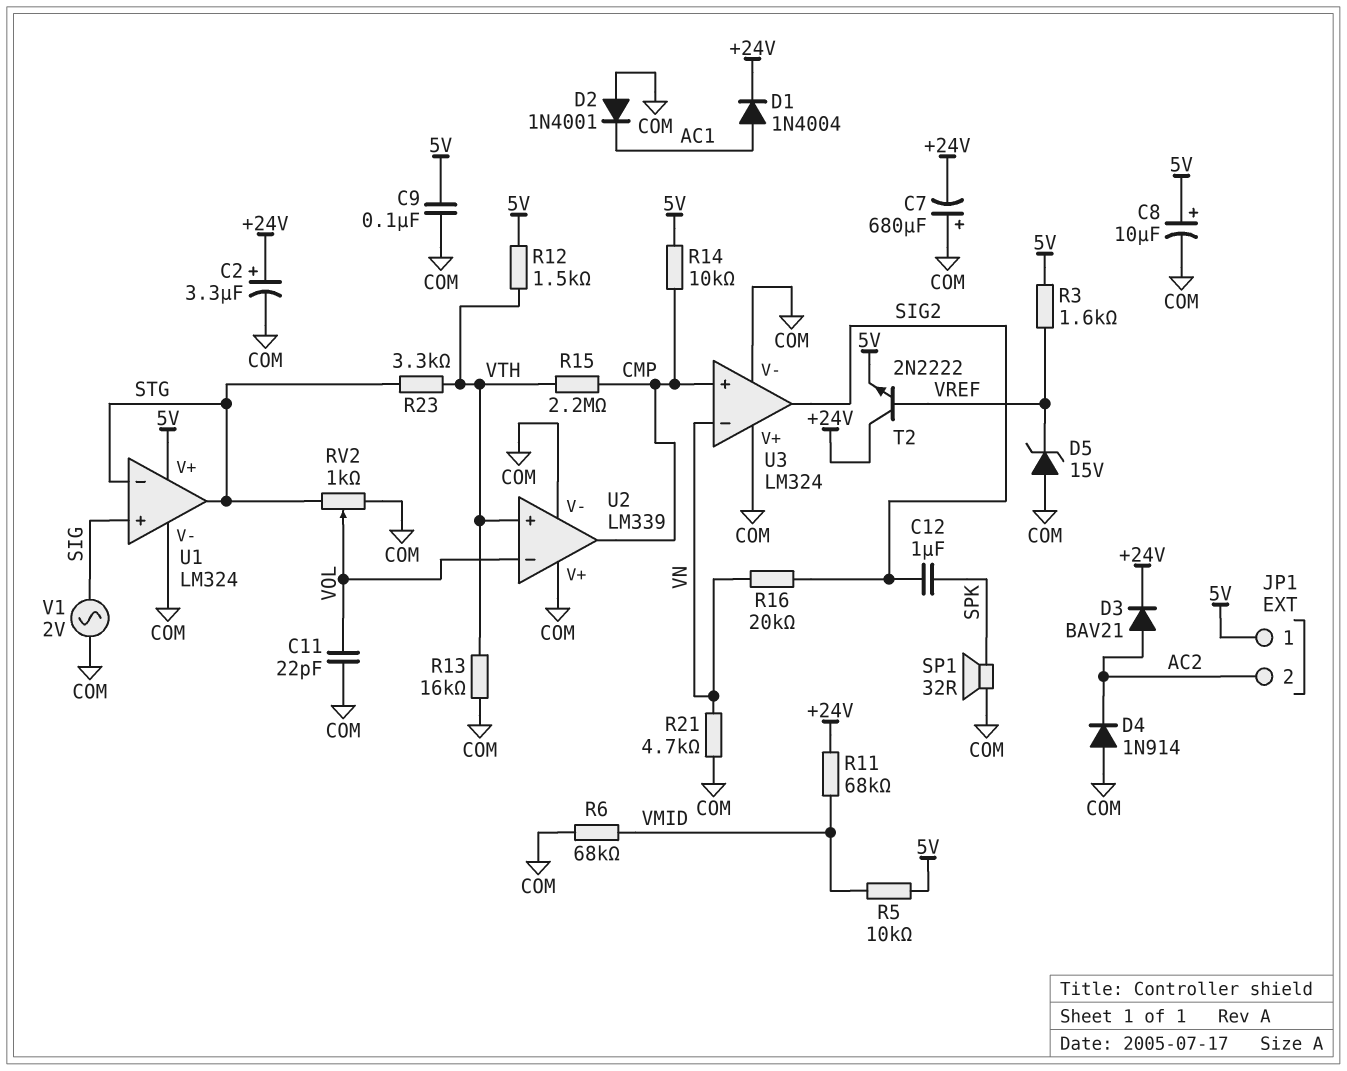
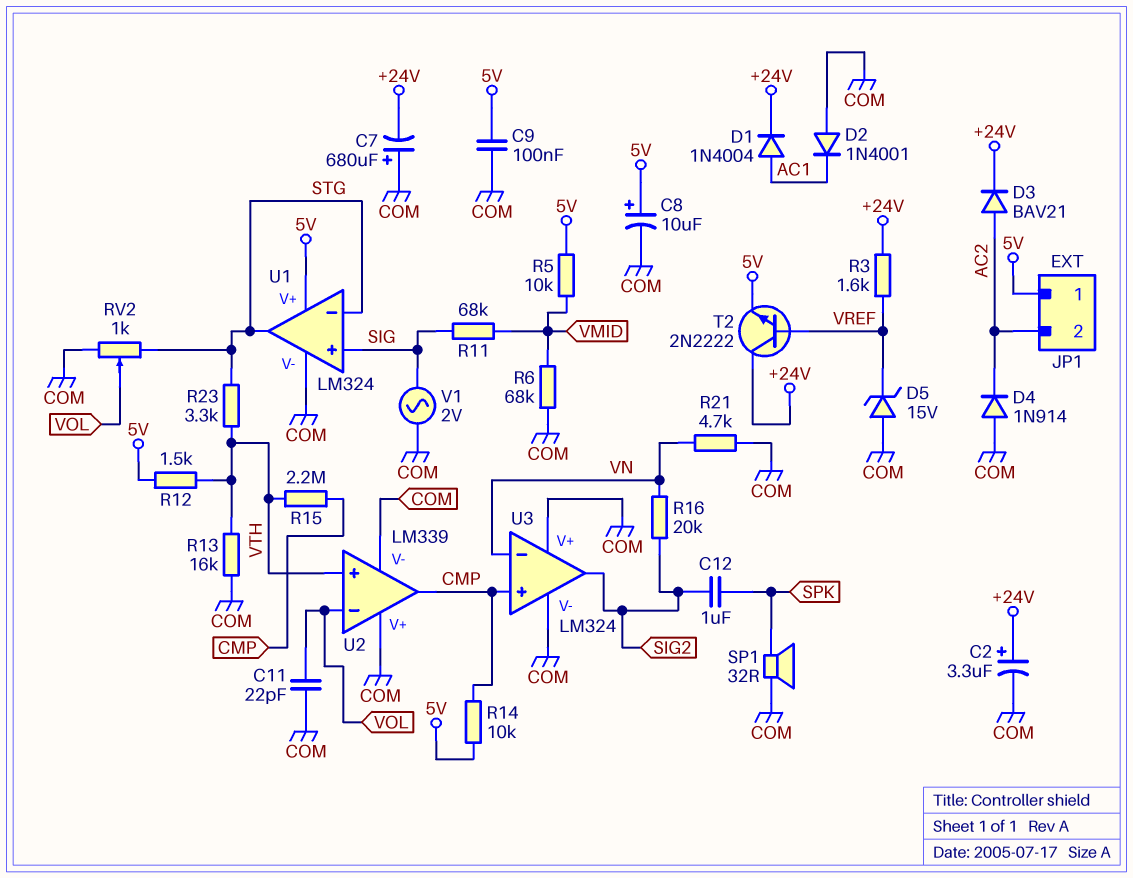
R3: 1.6k (5V, VREF) -> 1.6k (+24V, VREF)
R11: 68k (+24V, VMID) -> 68k (SIG, VMID)

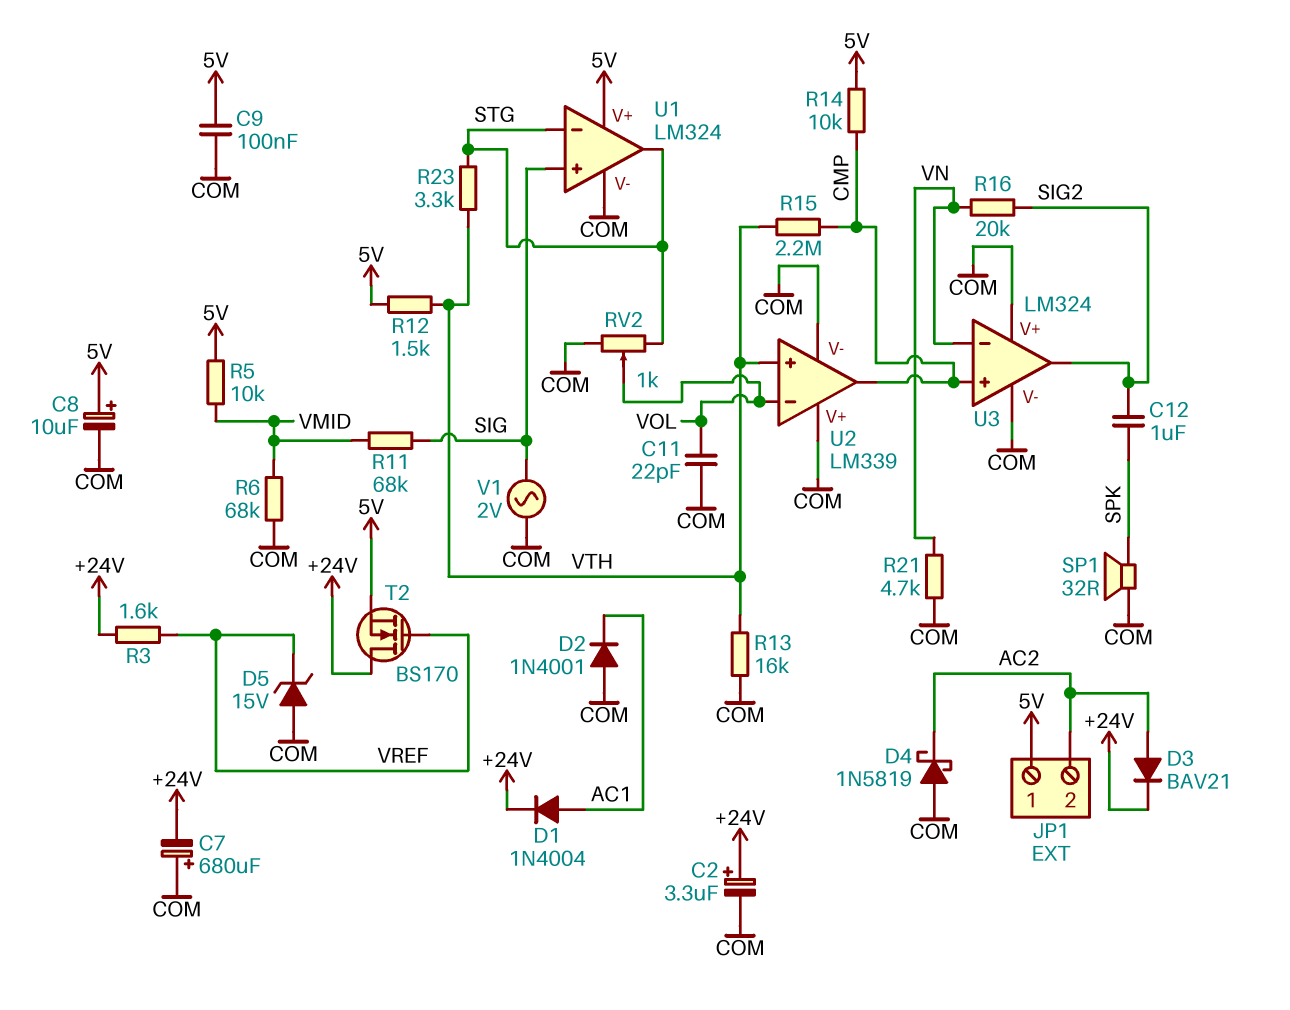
D4: diode 1N914 (A COM, K AC2) -> schottky 1N5819 (A COM, K AC2)
T2: NPN 2N2222 (B VREF, C +24V, E 5V) -> NMOS BS170 (G VREF, D +24V, S 5V)

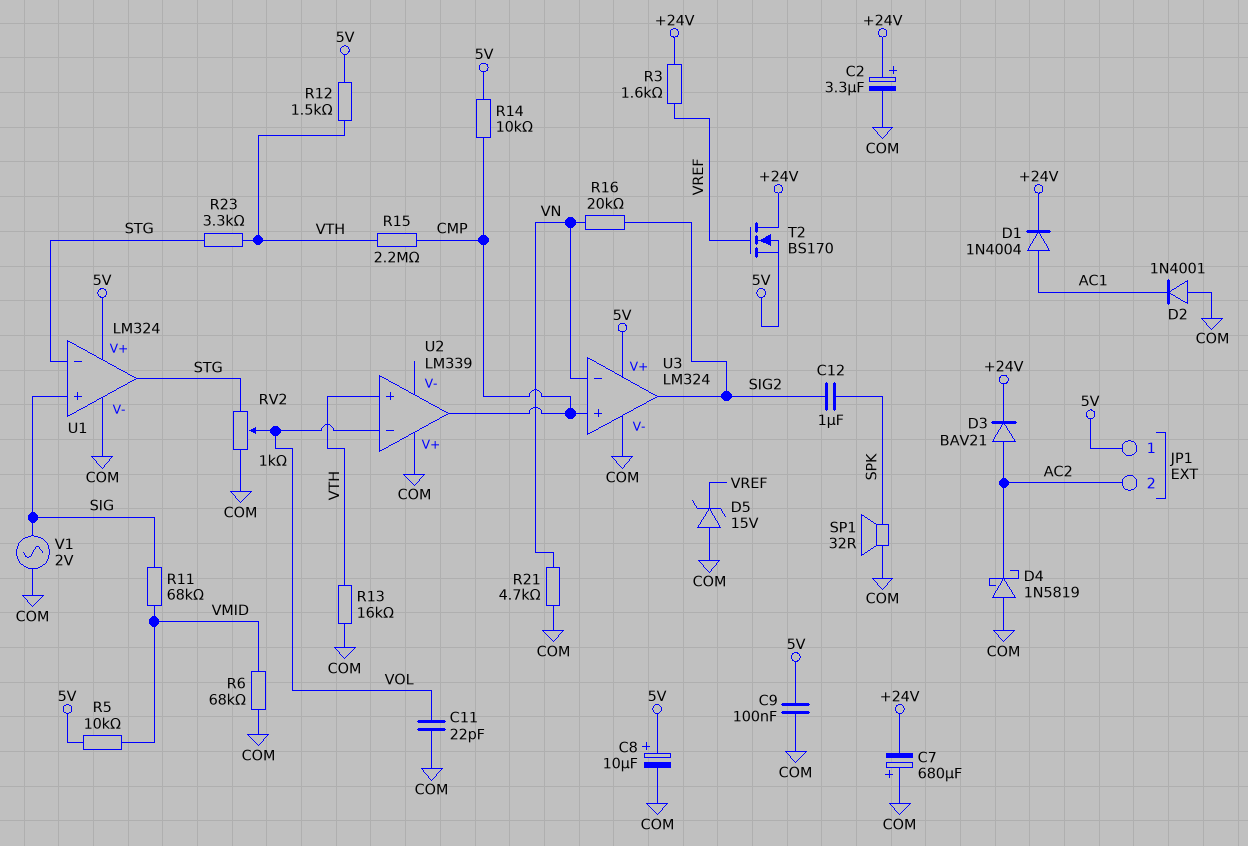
U2 pin V-: COM -> none
U3 pin V+: COM -> 5V

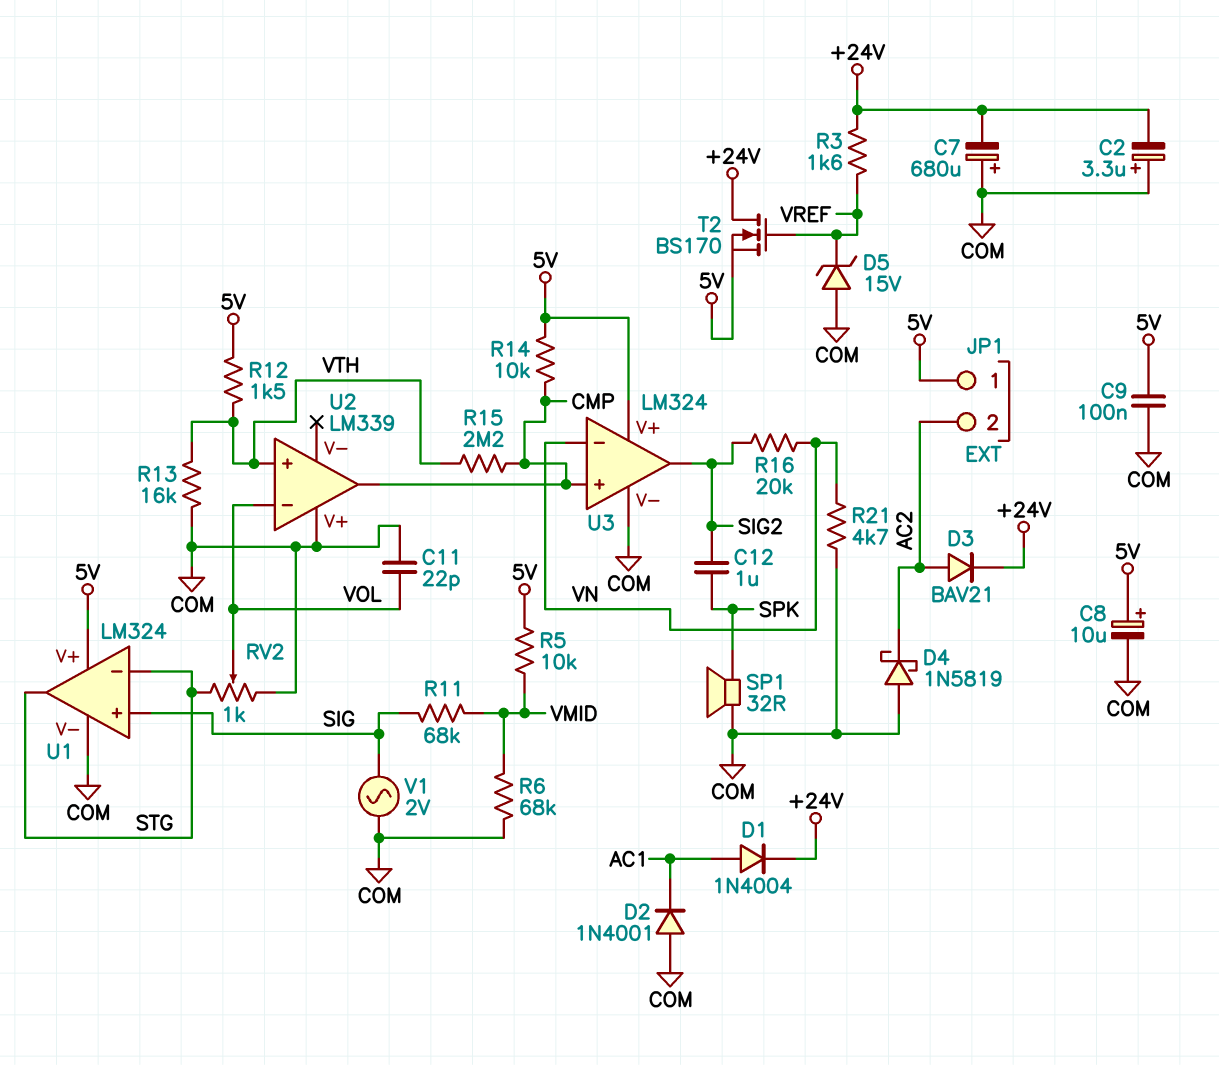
C2: 3.3uF (plus +24V, minus COM) -> 3.3uF (plus COM, minus +24V)
R23: 3.3k (STG, VTH) -> none

